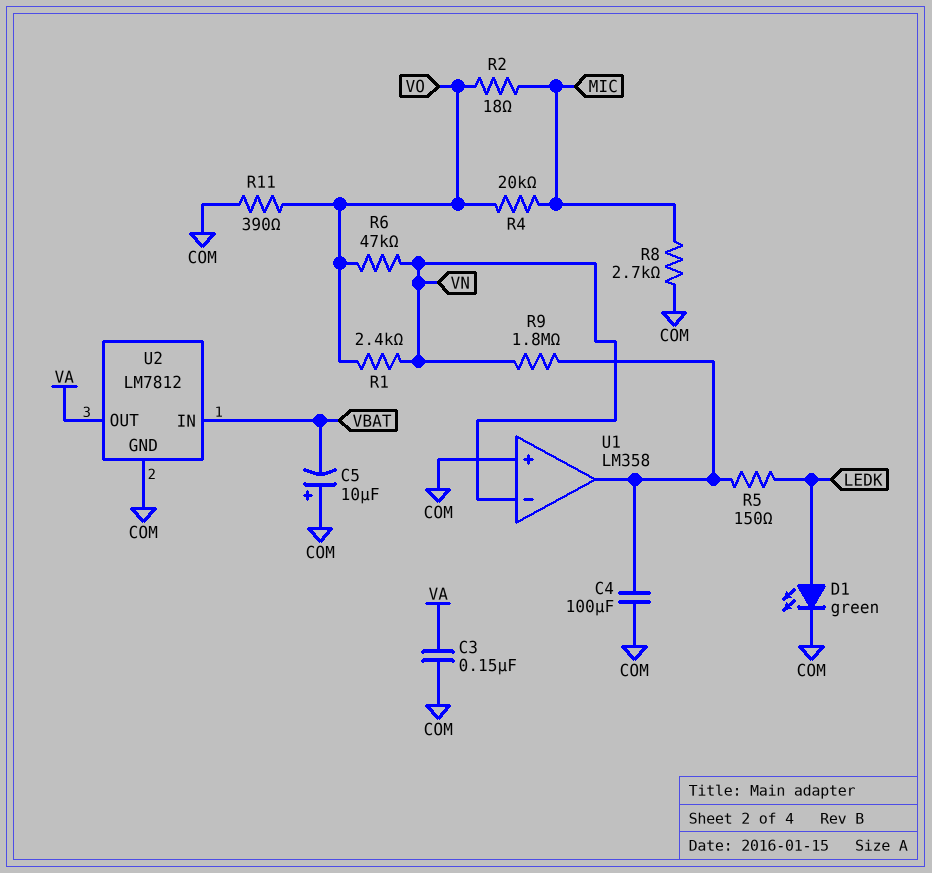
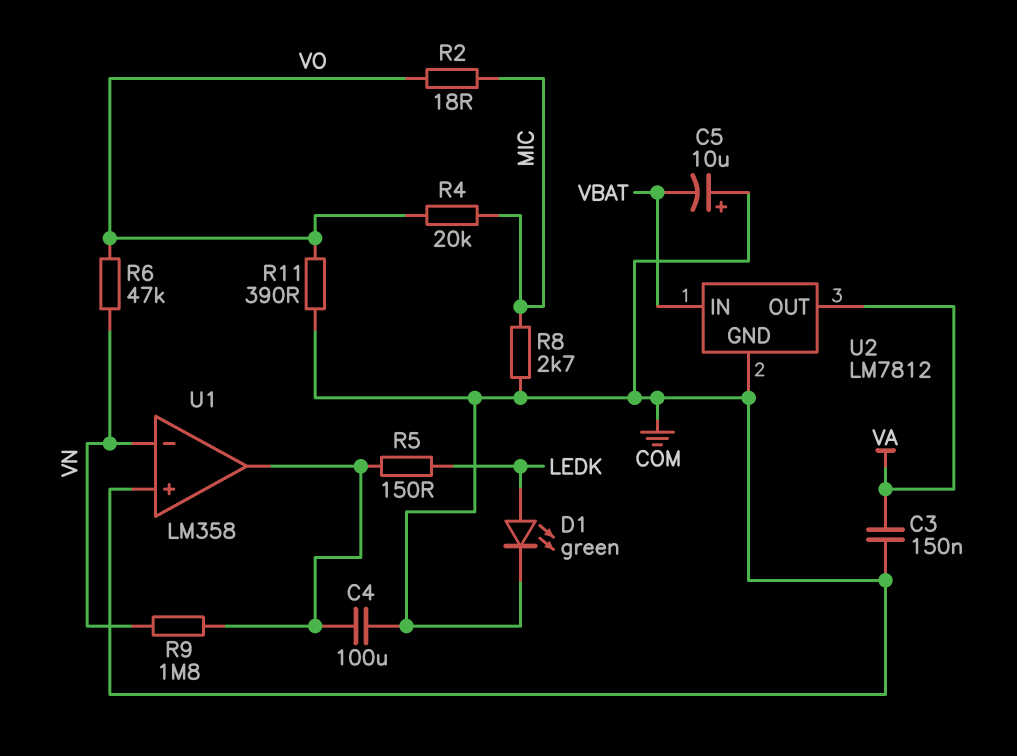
R1: 2.4k (VN, VO) -> none

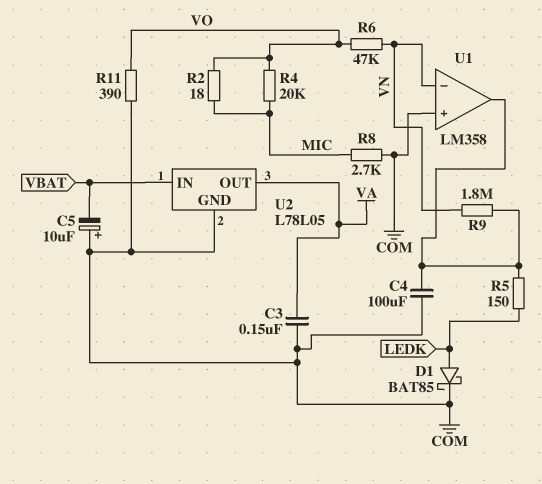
D1: LED green (A LEDK, K COM) -> schottky BAT85 (A LEDK, K COM)
U2: LM7812 -> L78L05

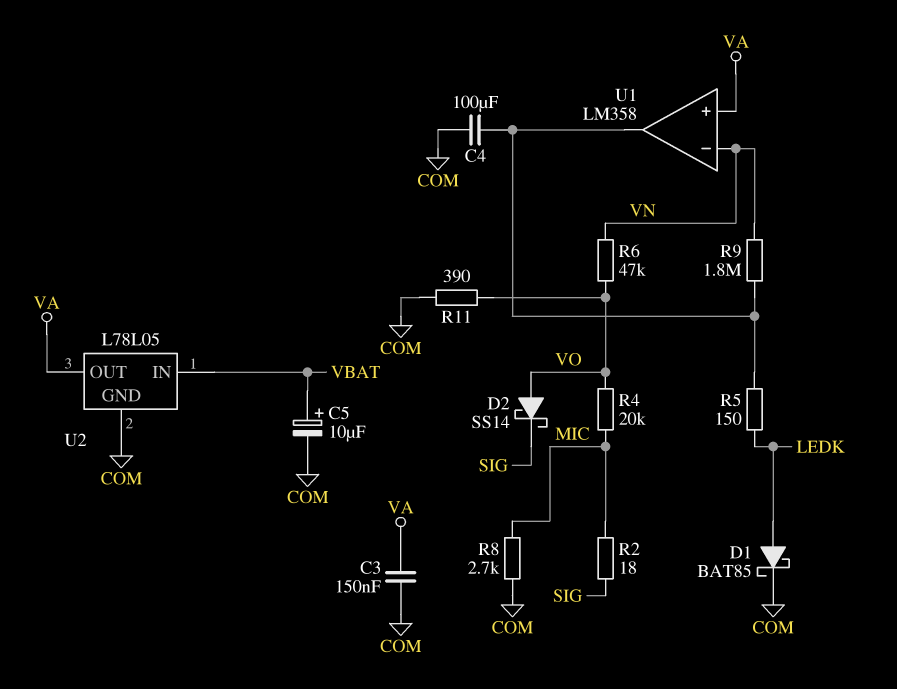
C5: 10uF (plus COM, minus VBAT) -> 10uF (plus VBAT, minus COM)
D2: none -> schottky SS14 (A VO, K SIG)
R2: 18 (MIC, VO) -> 18 (MIC, SIG)
U1 pin in+: COM -> VA

